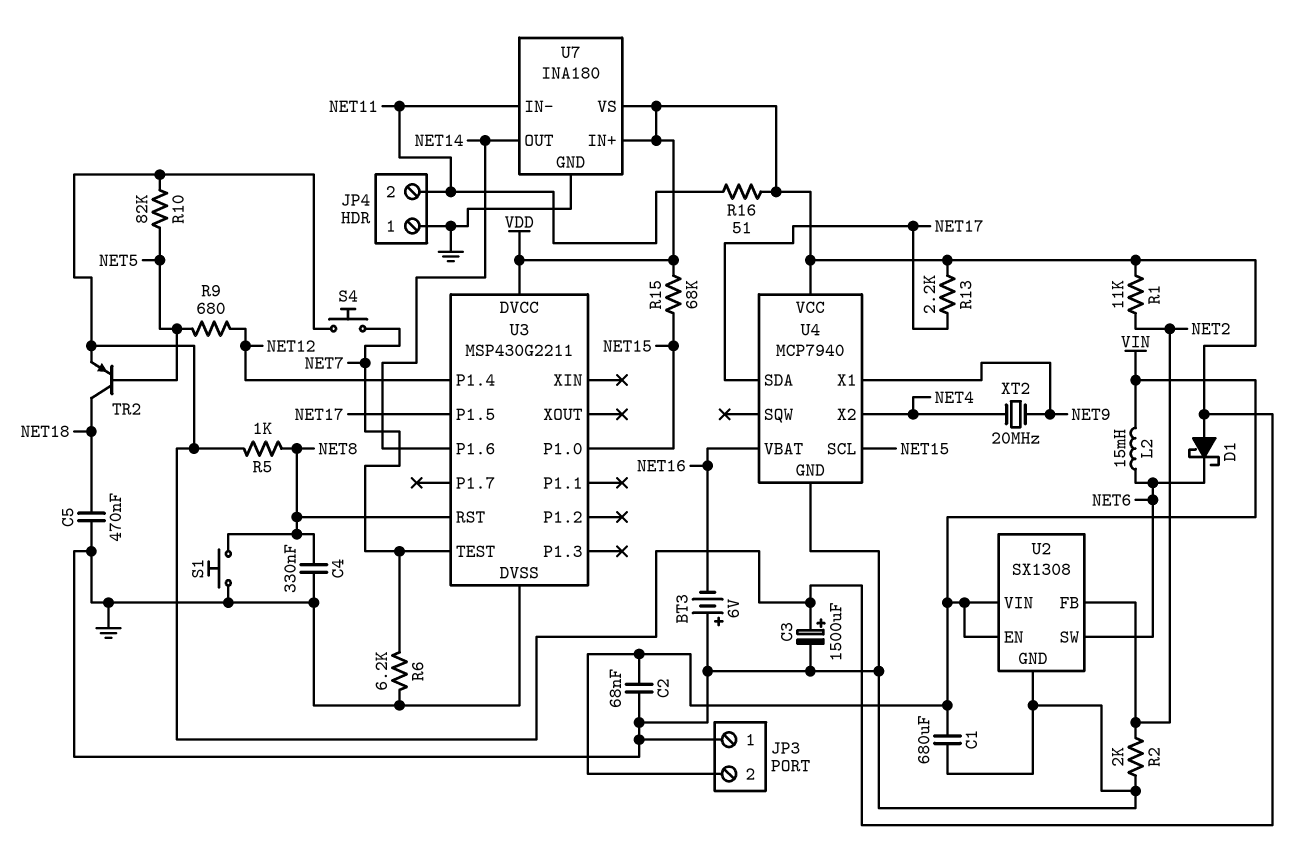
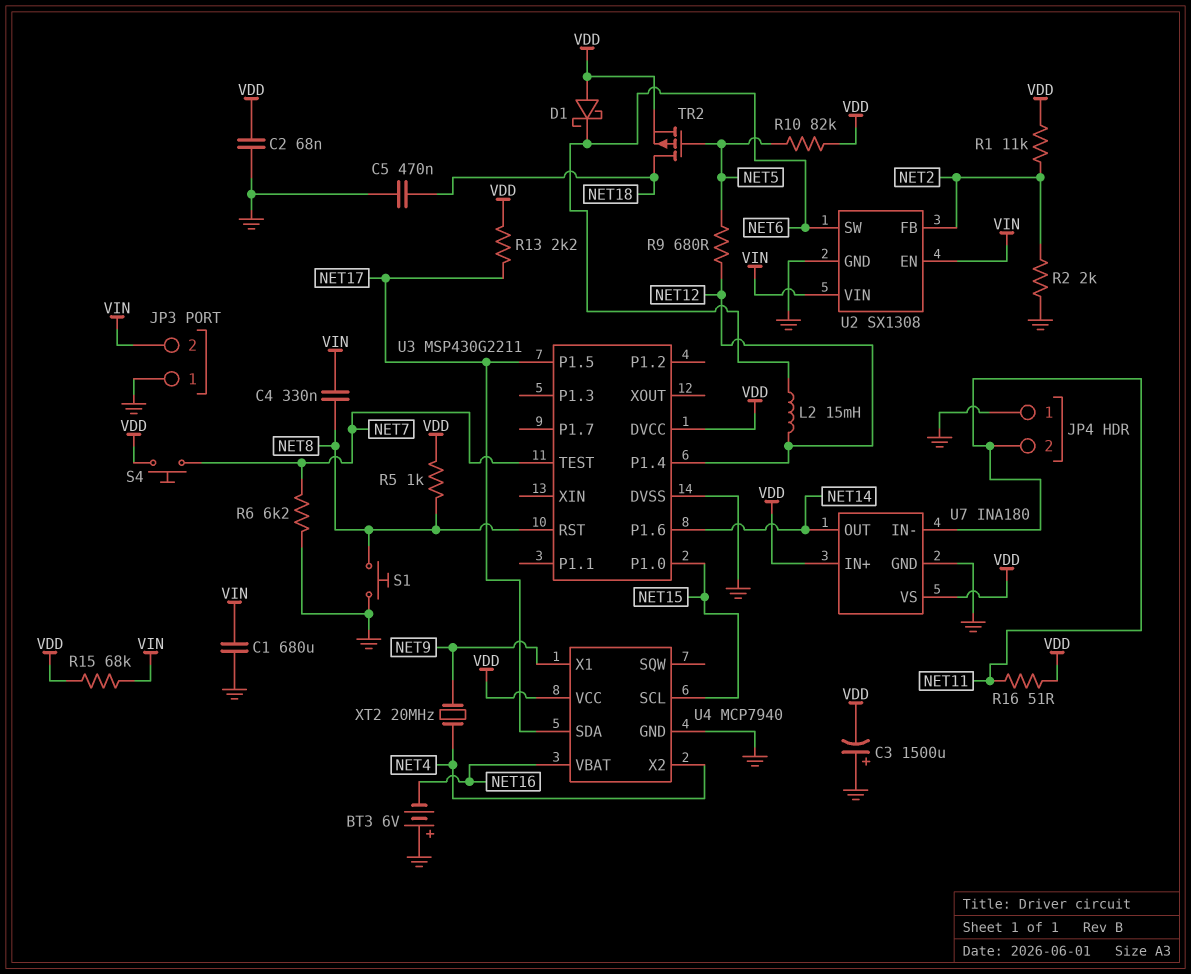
C2: 68nF (GND, VIN) -> 68nF (GND, VDD)
C3: 1500uF (plus VDD, minus GND) -> 1500uF (plus GND, minus VDD)
C4: 330nF (GND, NET8) -> 330nF (NET8, VIN)
L2: 15mH (NET6, VIN) -> 15mH (NET6, NET12)
R15: 68k (NET15, VDD) -> 68k (VDD, VIN)
TR2: PNP (B NET5, C NET18, E VDD) -> PMOS (G NET5, D NET18, S VDD)

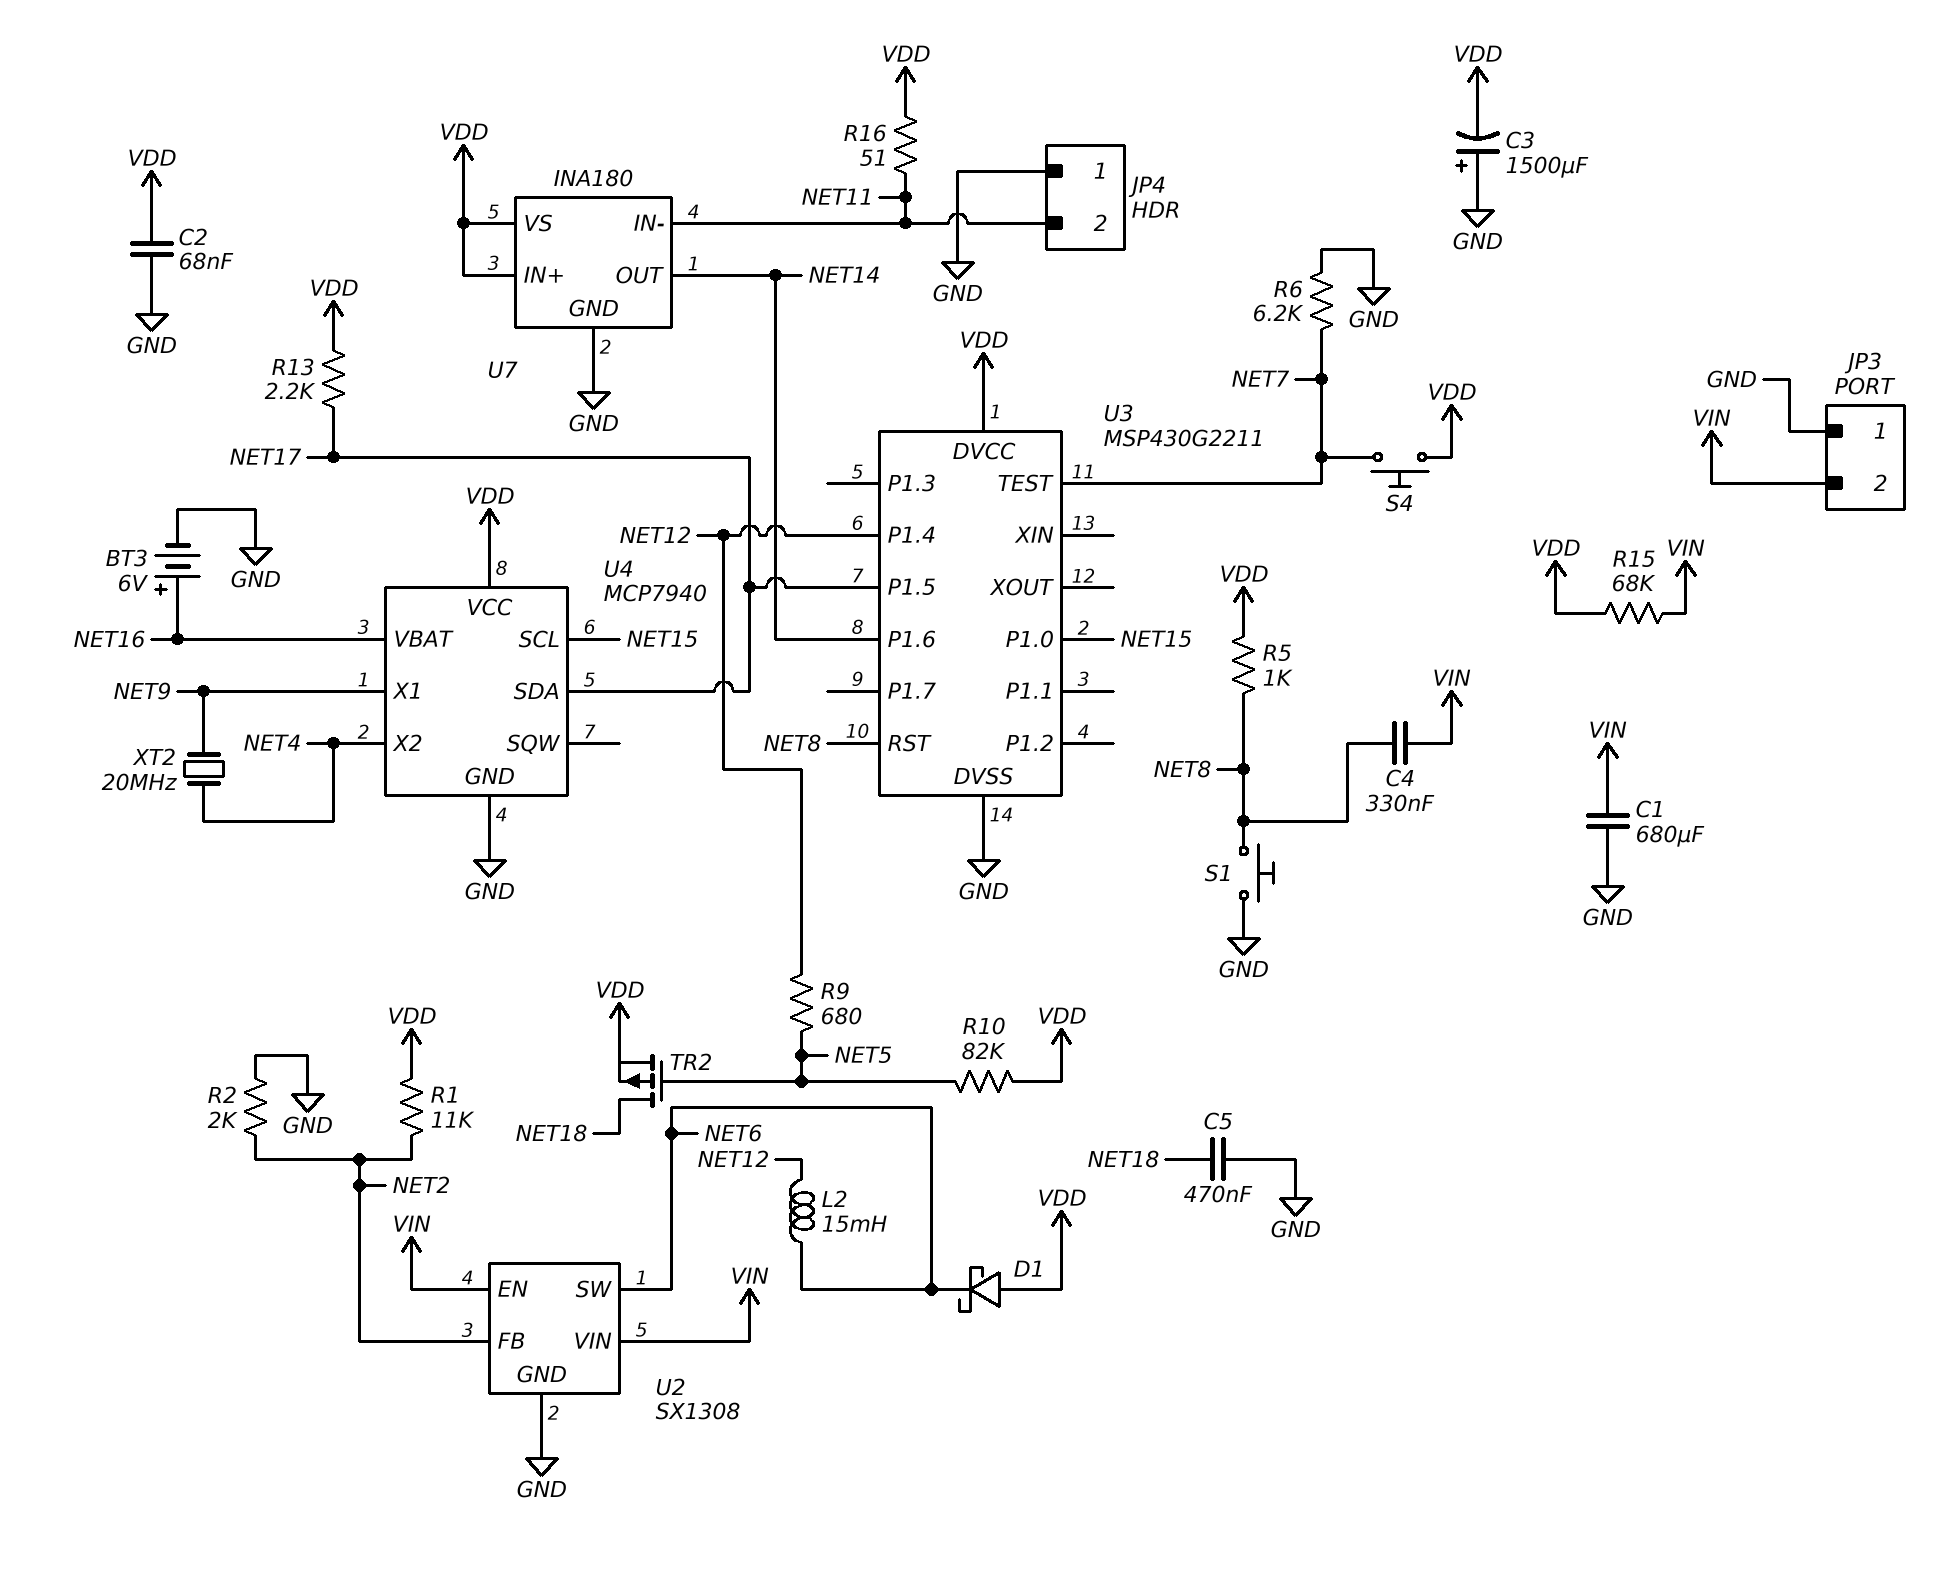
BT3: 6V (plus GND, minus NET16) -> 6V (plus NET16, minus GND)

